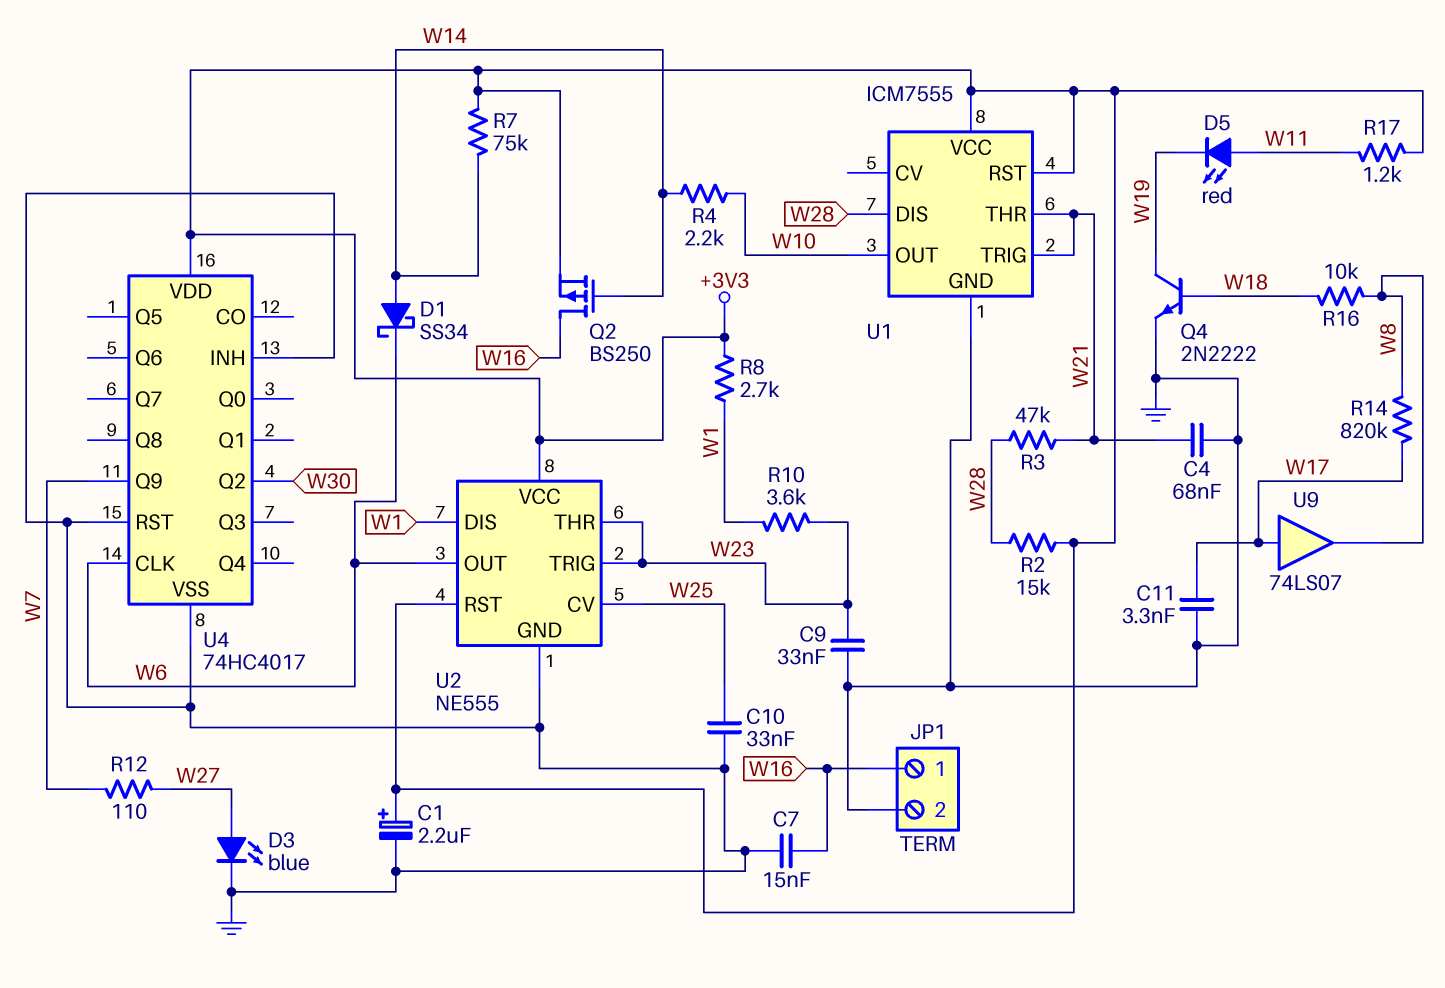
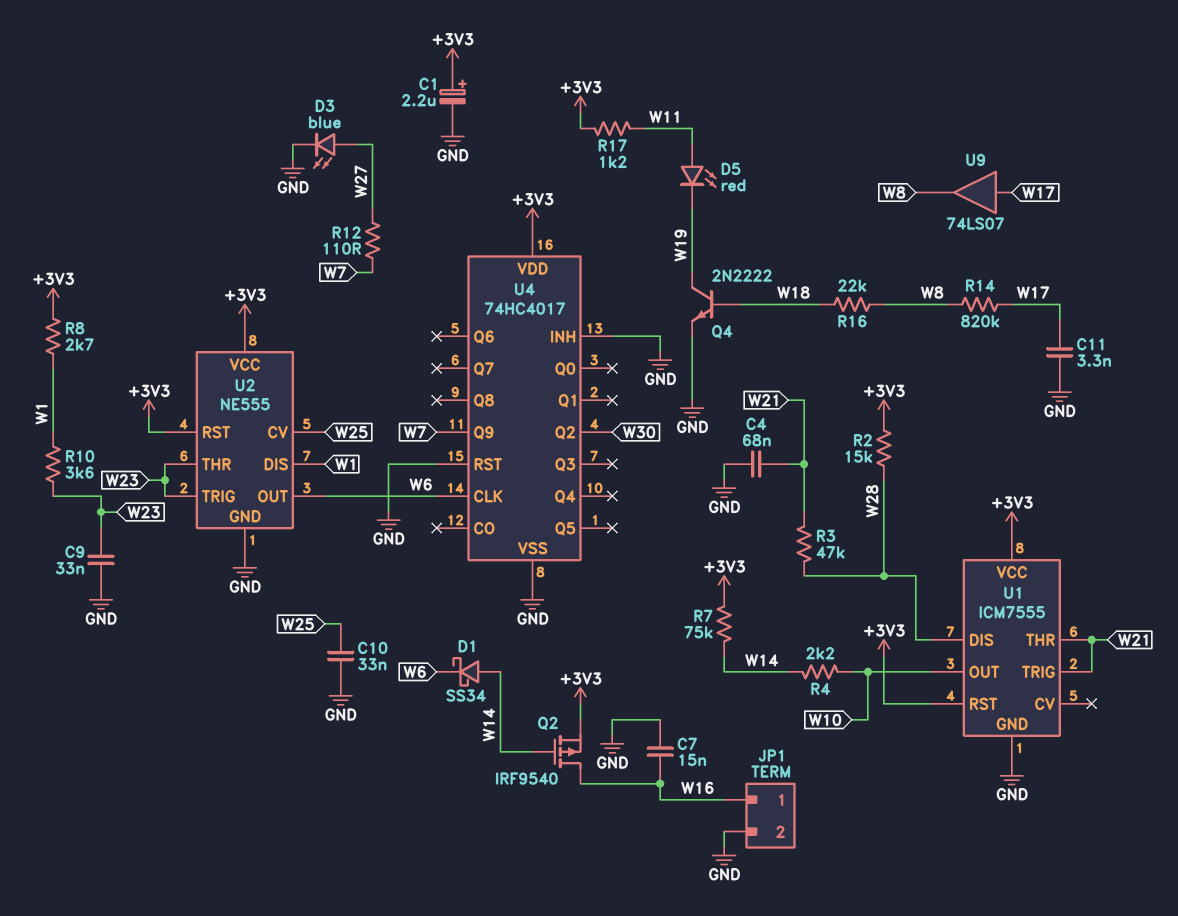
Q2: PMOS BS250 (G W14, D W16, S +3V3) -> PMOS IRF9540 (G W14, D W16, S +3V3)
R16: 10k (W8, W18) -> 22k (W8, W18)

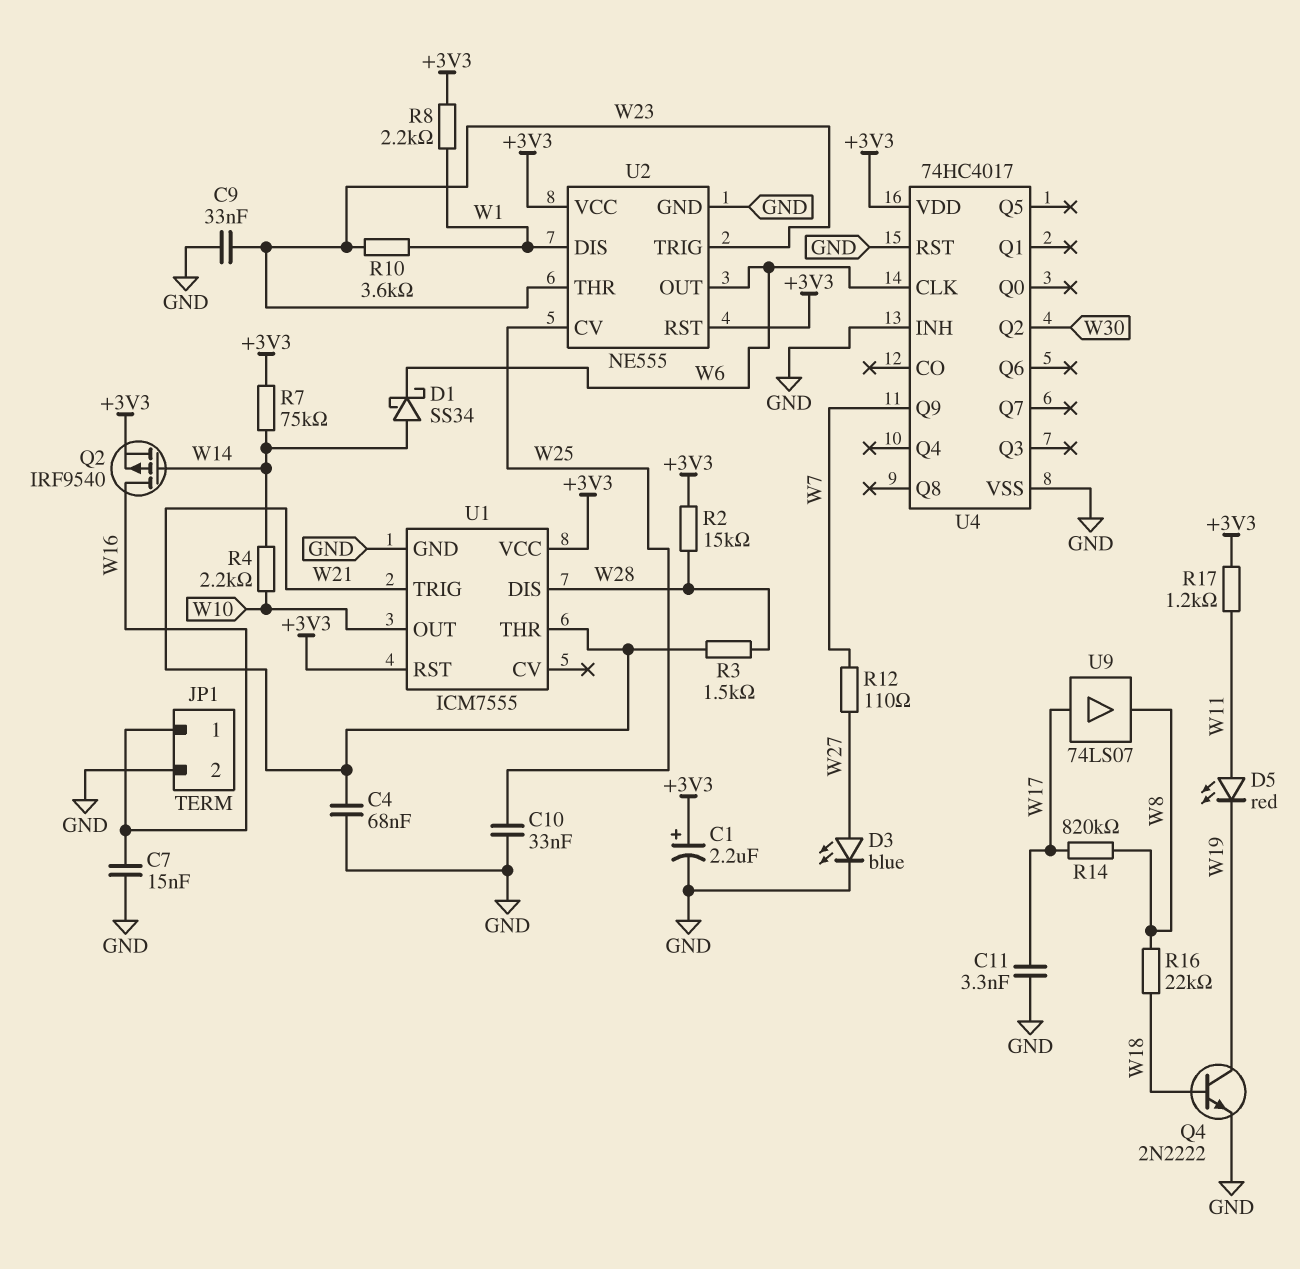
R3: 47k (W21, W28) -> 1.5k (W21, W28)
R8: 2.7k (+3V3, W1) -> 2.2k (+3V3, W1)

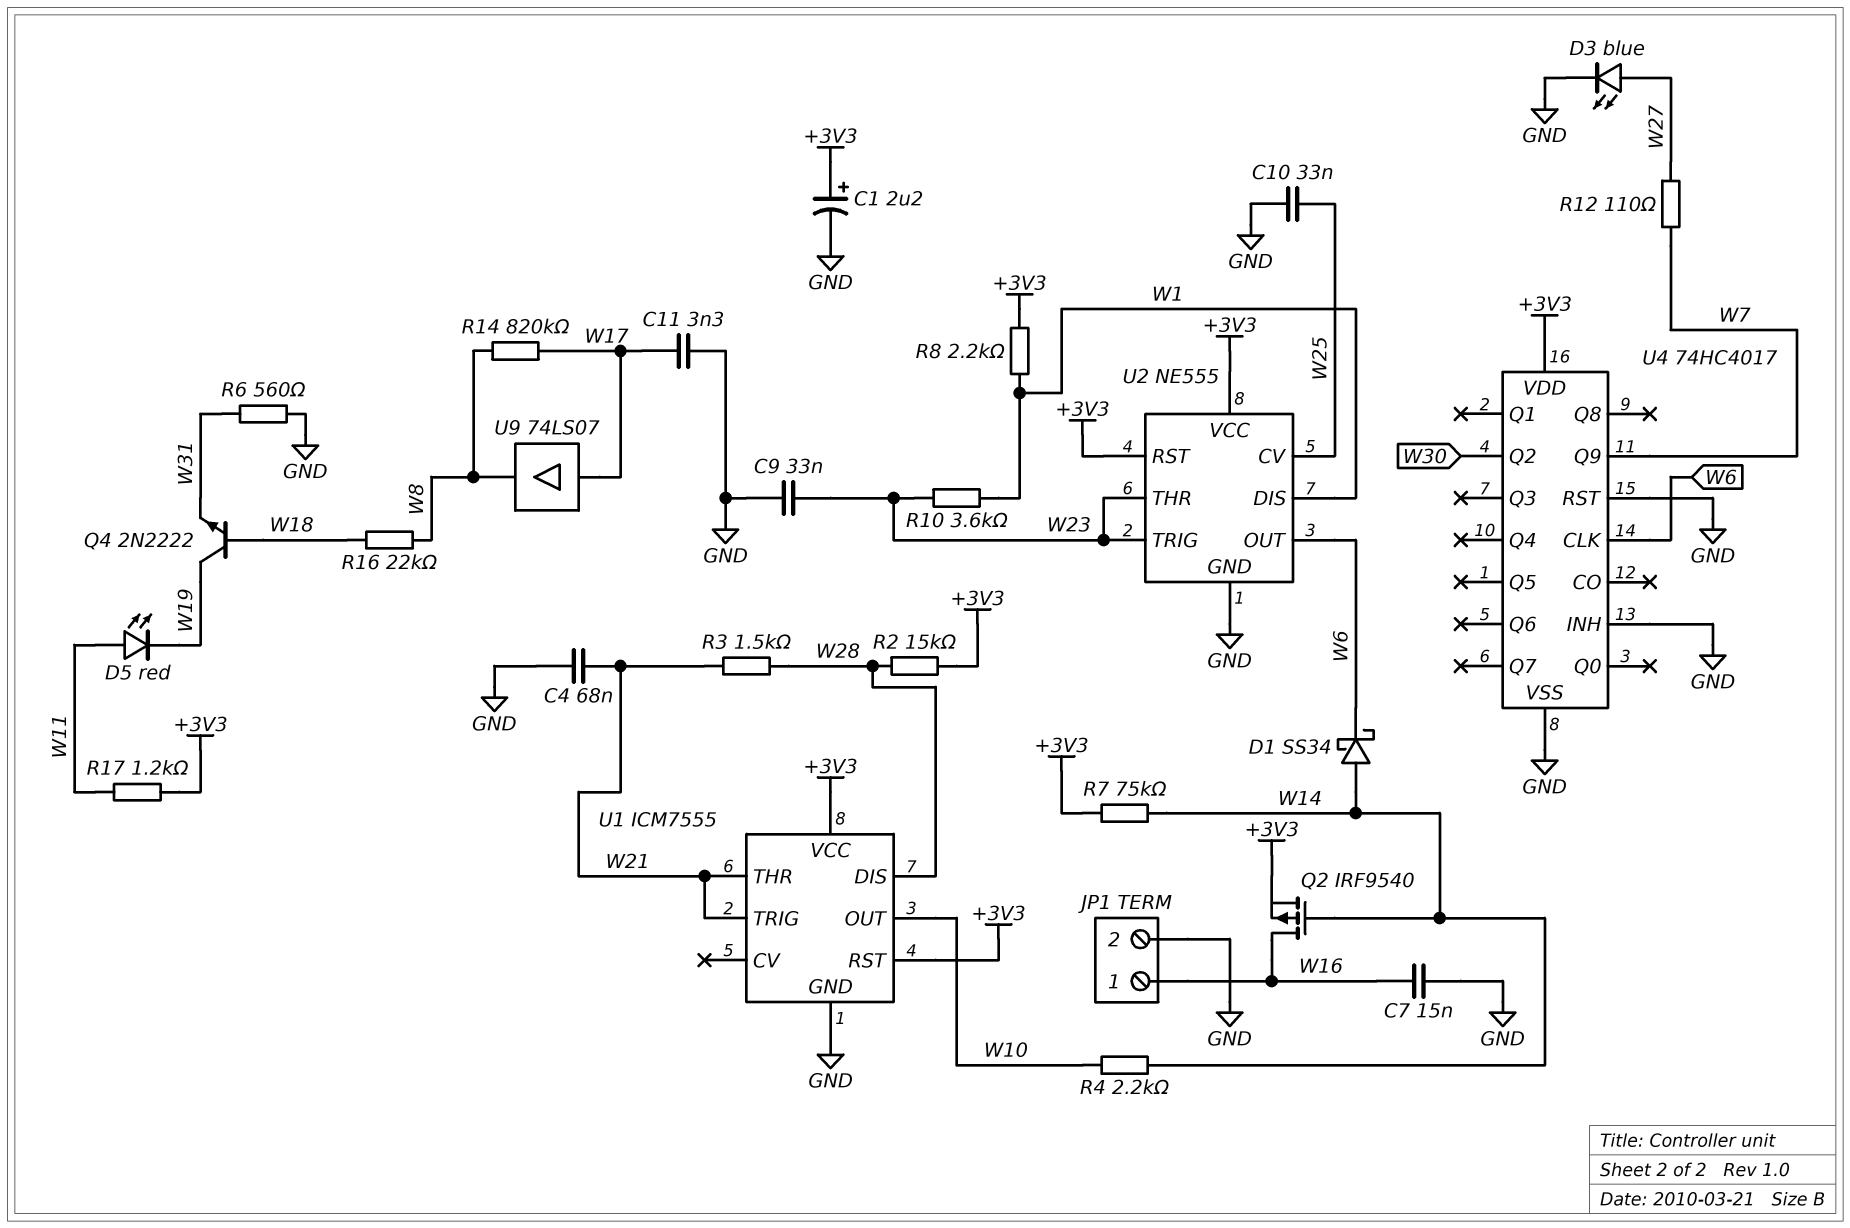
Q4: NPN 2N2222 (B W18, C W19, E GND) -> NPN 2N2222 (B W18, C W19, E W31)
R6: none -> 560 (GND, W31)

